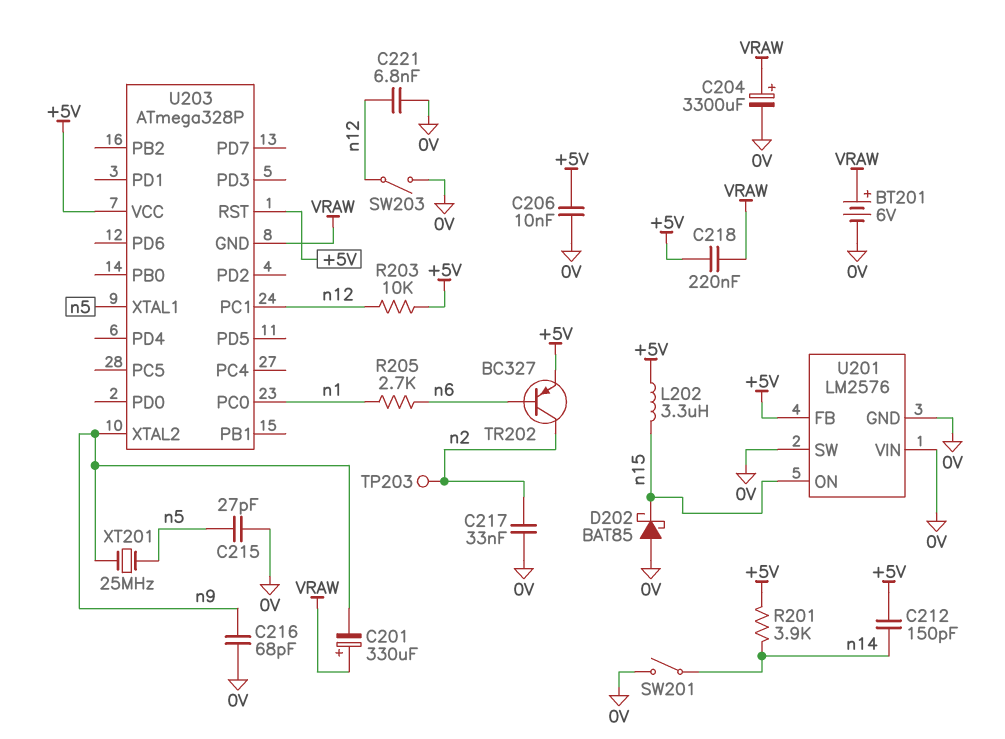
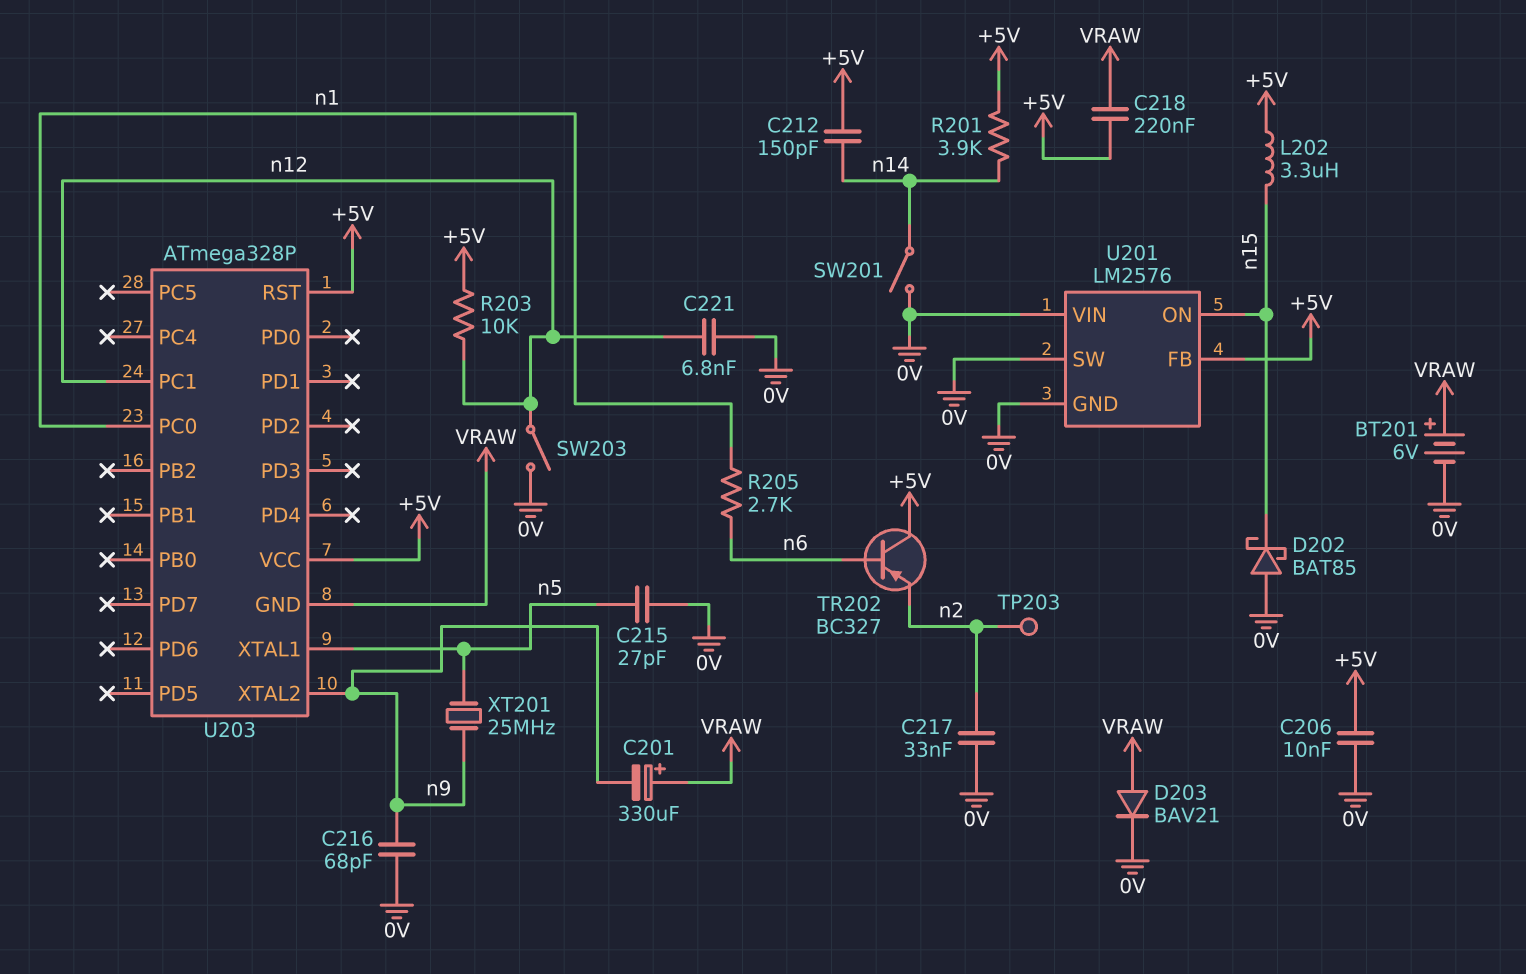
C204: 3300uF (plus VRAW, minus 0V) -> none
D203: none -> diode BAV21 (A VRAW, K 0V)
TR202: PNP BC327 (B n6, C n2, E +5V) -> PNP BC327 (B n6, C +5V, E n2)

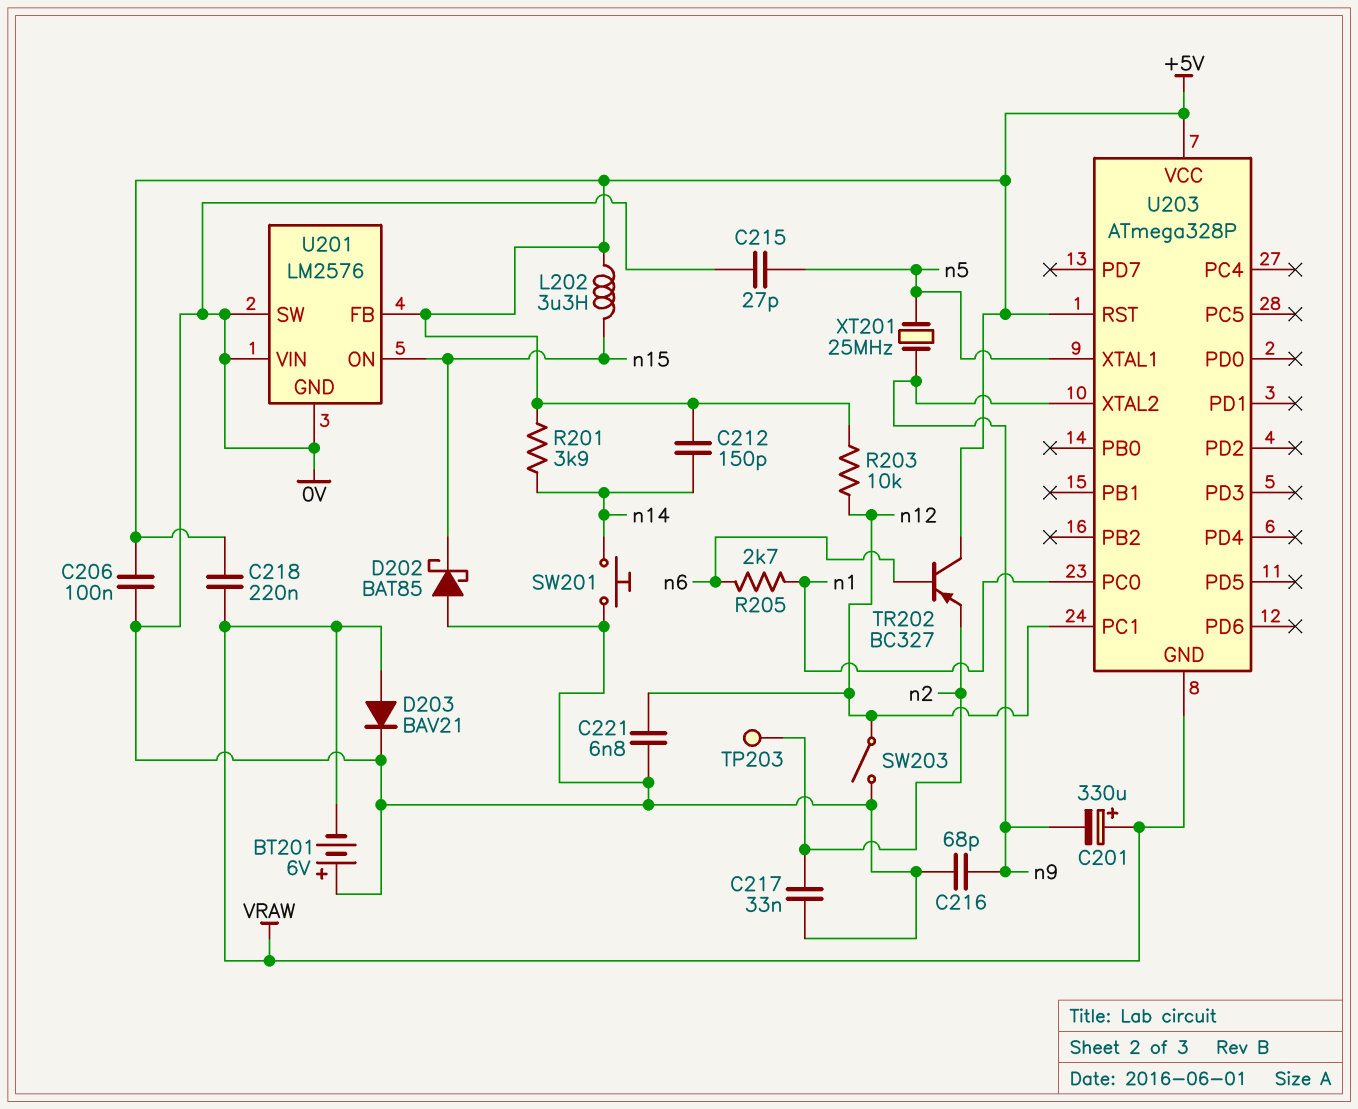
BT201: 6V (plus VRAW, minus 0V) -> 6V (plus 0V, minus VRAW)
C206: 10nF (+5V, 0V) -> 100nF (+5V, 0V)
SW201: switch (0V, n14) -> button (0V, n14)

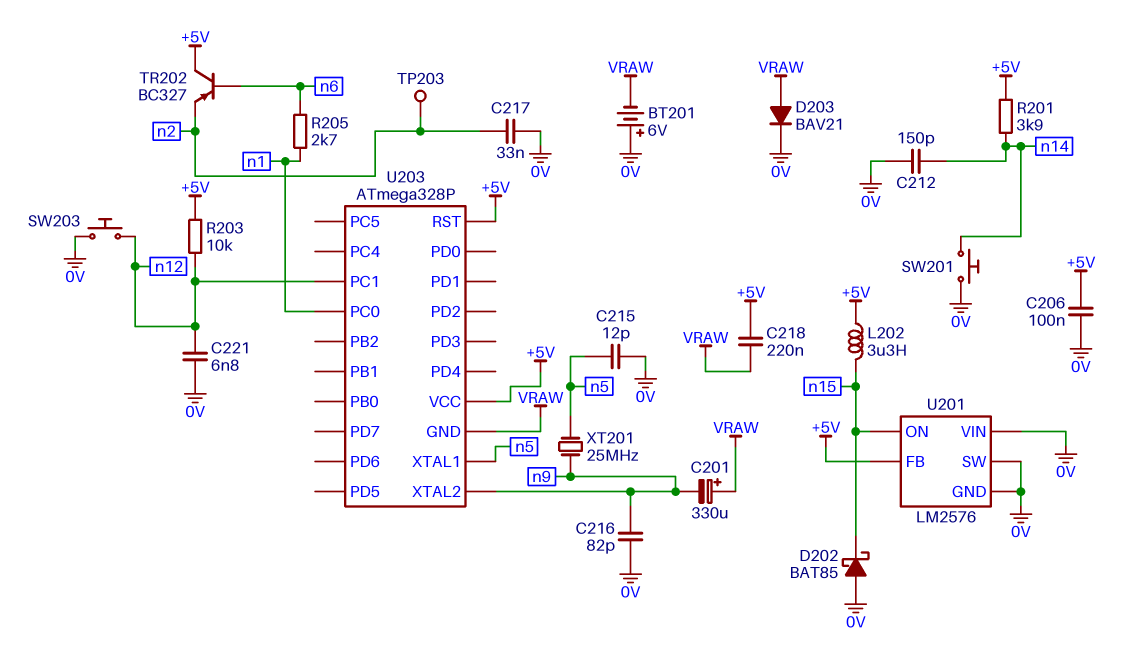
C212: 150pF (+5V, n14) -> 150pF (0V, n14)
C215: 27pF (0V, n5) -> 12pF (0V, n5)
C216: 68pF (0V, n9) -> 82pF (0V, n9)
SW203: switch (0V, n12) -> button (0V, n12)

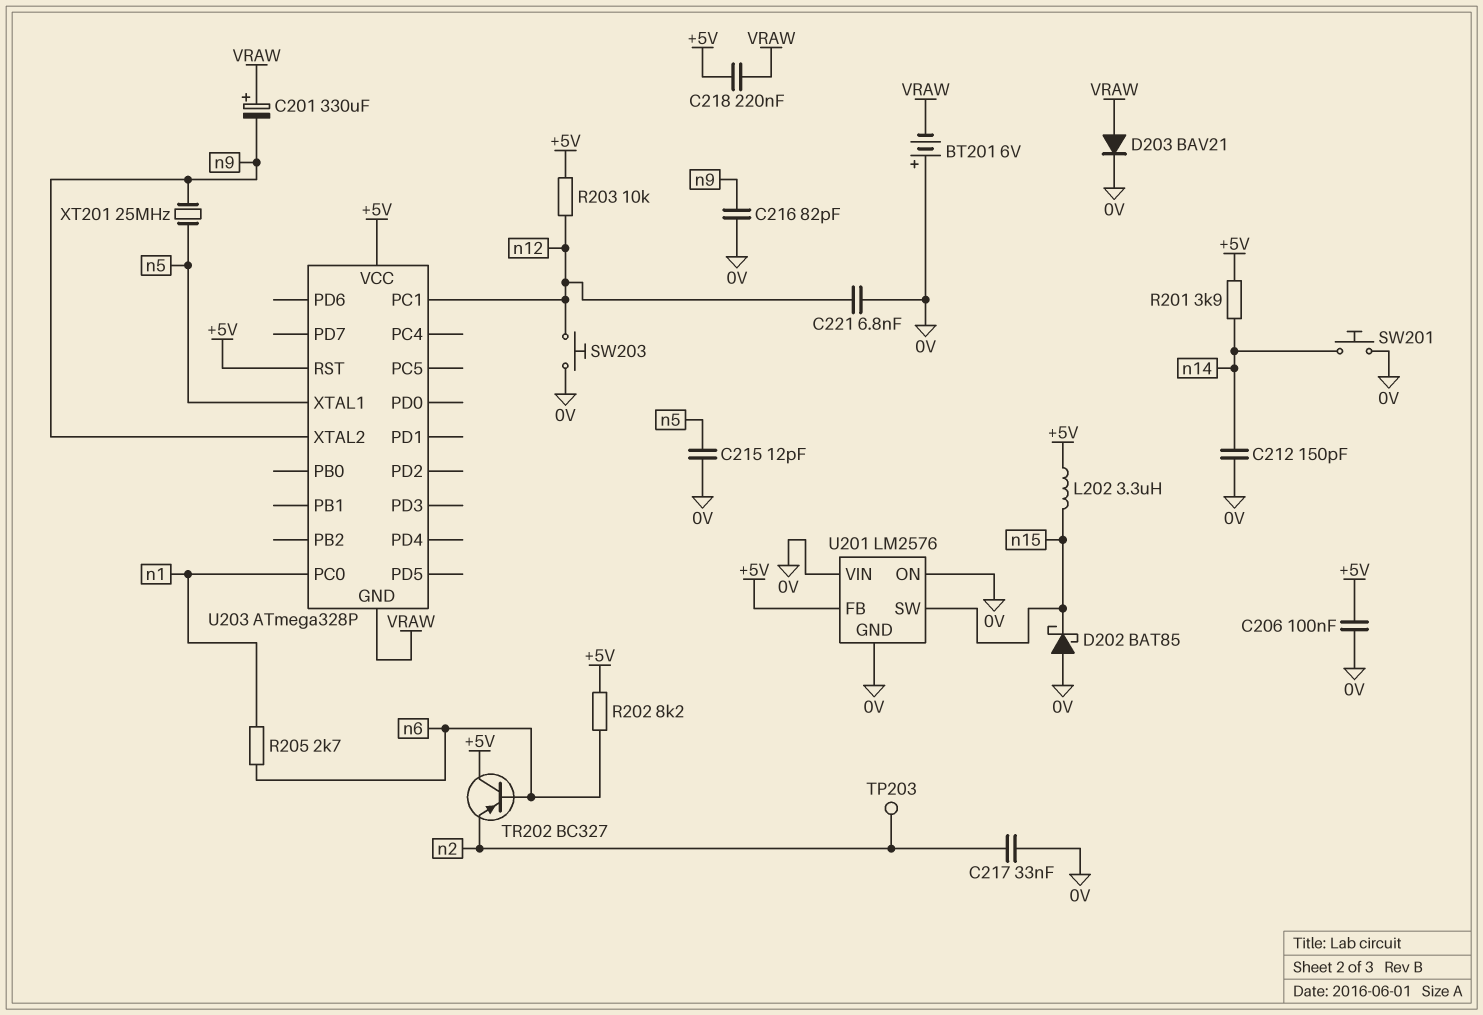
R202: none -> 8.2k (+5V, n6)
U201 pin ON: n15 -> 0V
U201 pin SW: 0V -> n15

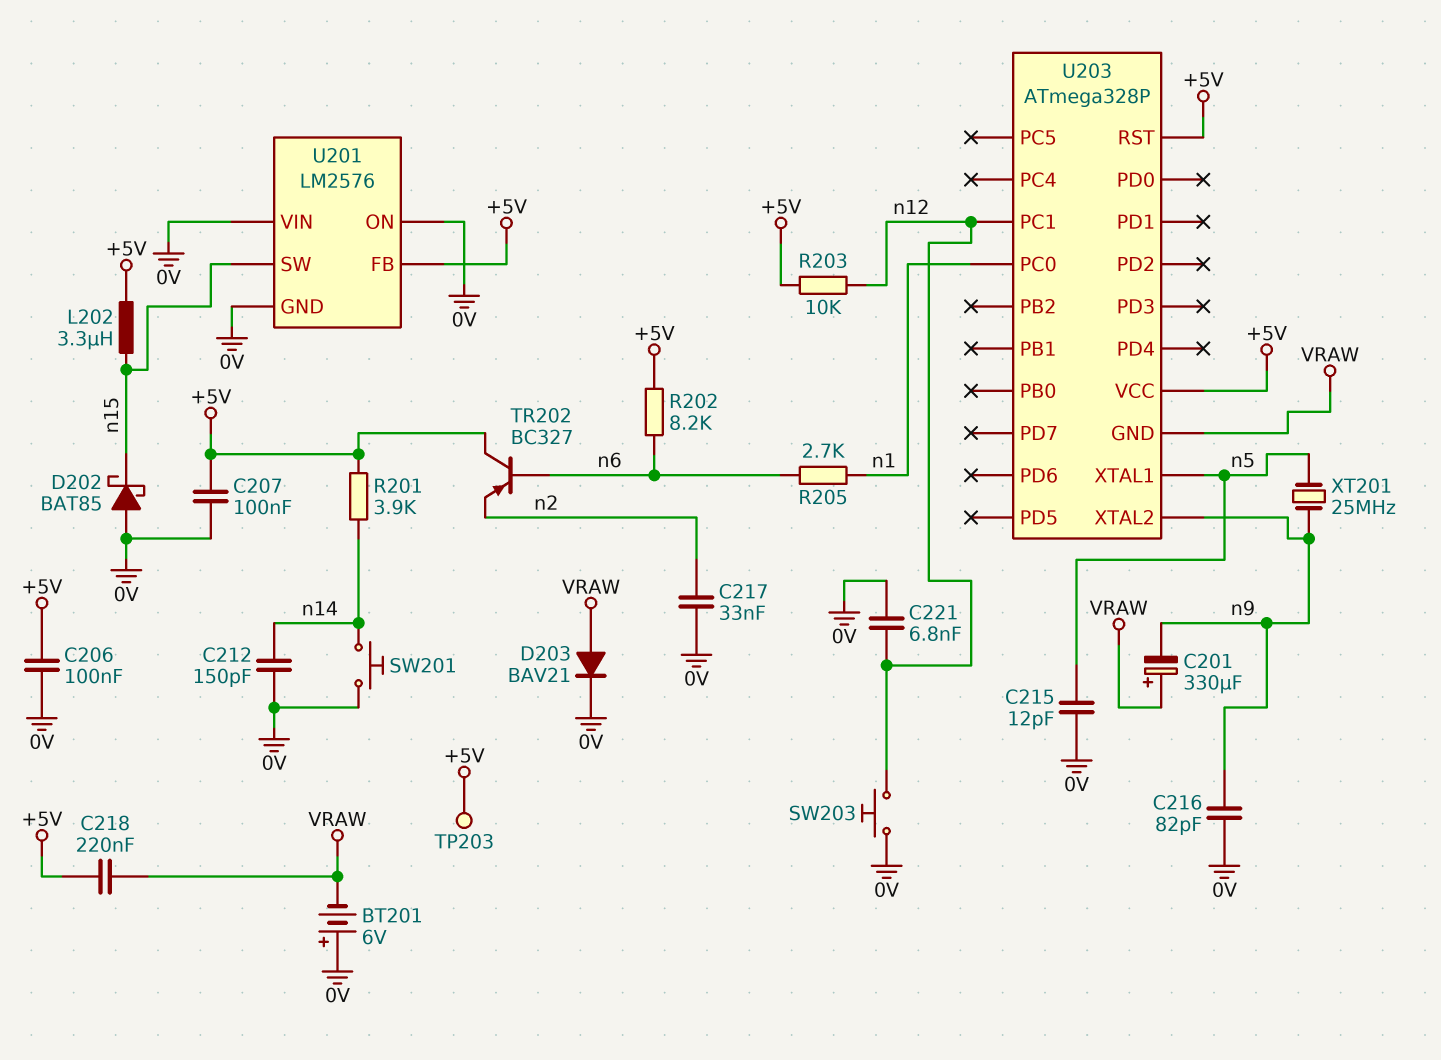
C207: none -> 100nF (+5V, 0V)
TP203: test point (n2) -> test point (+5V)

